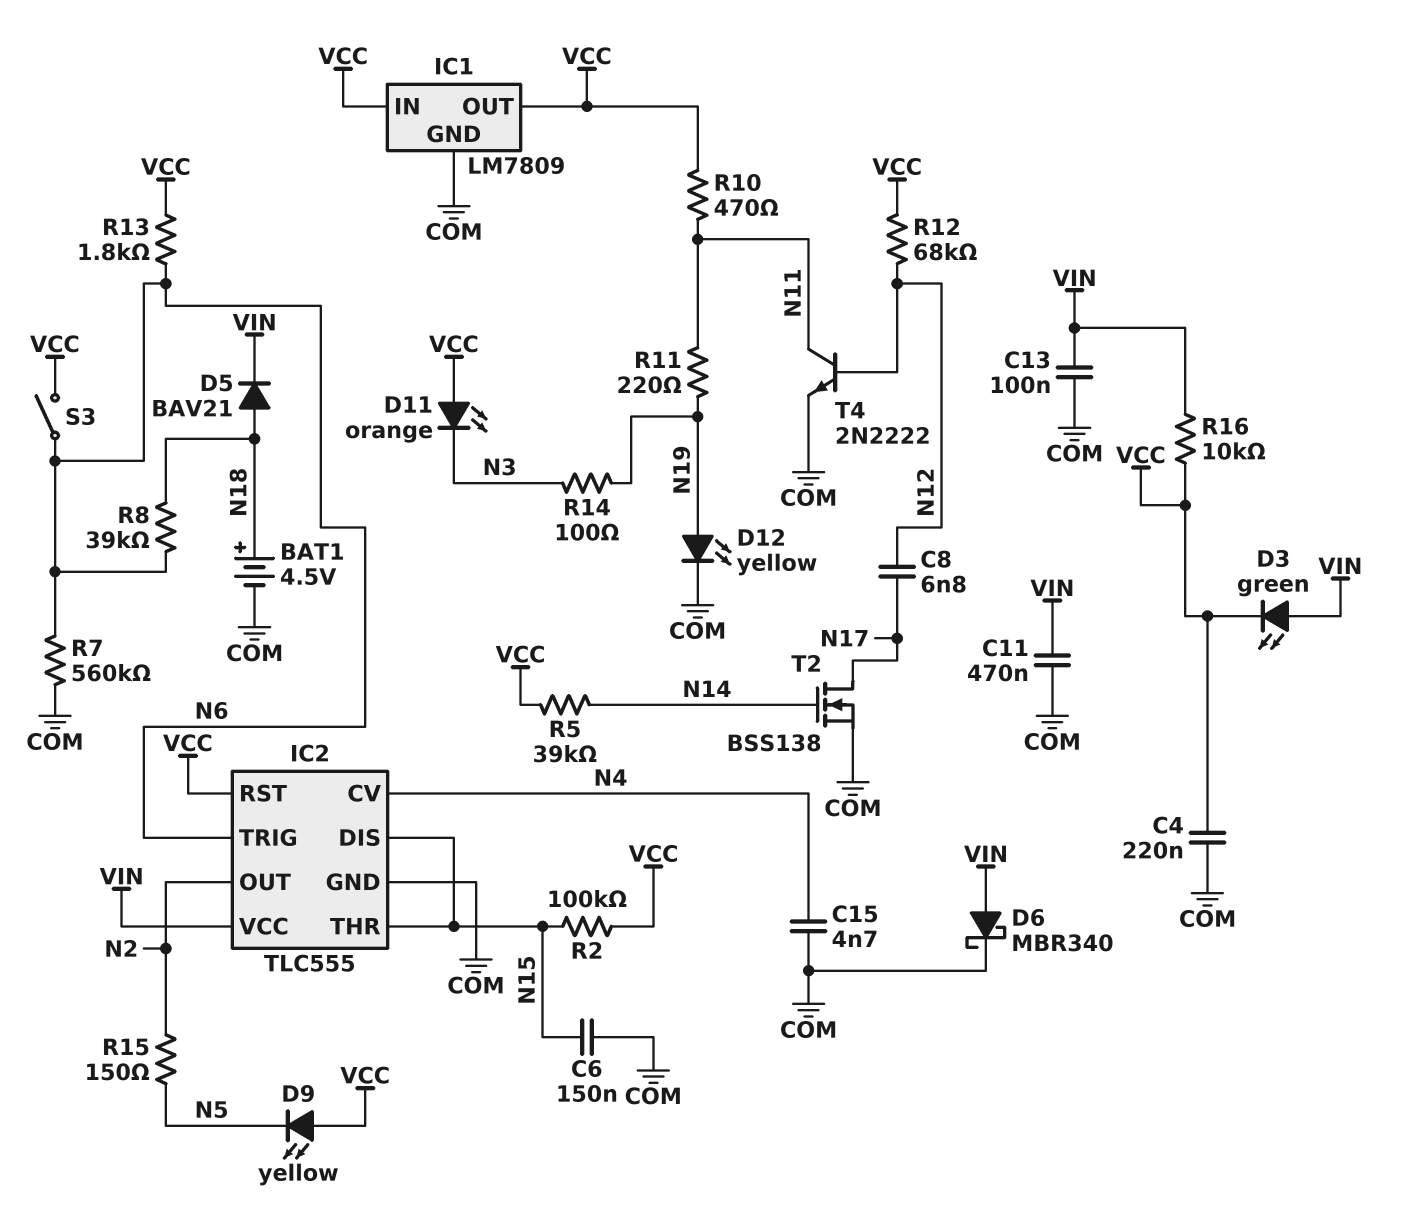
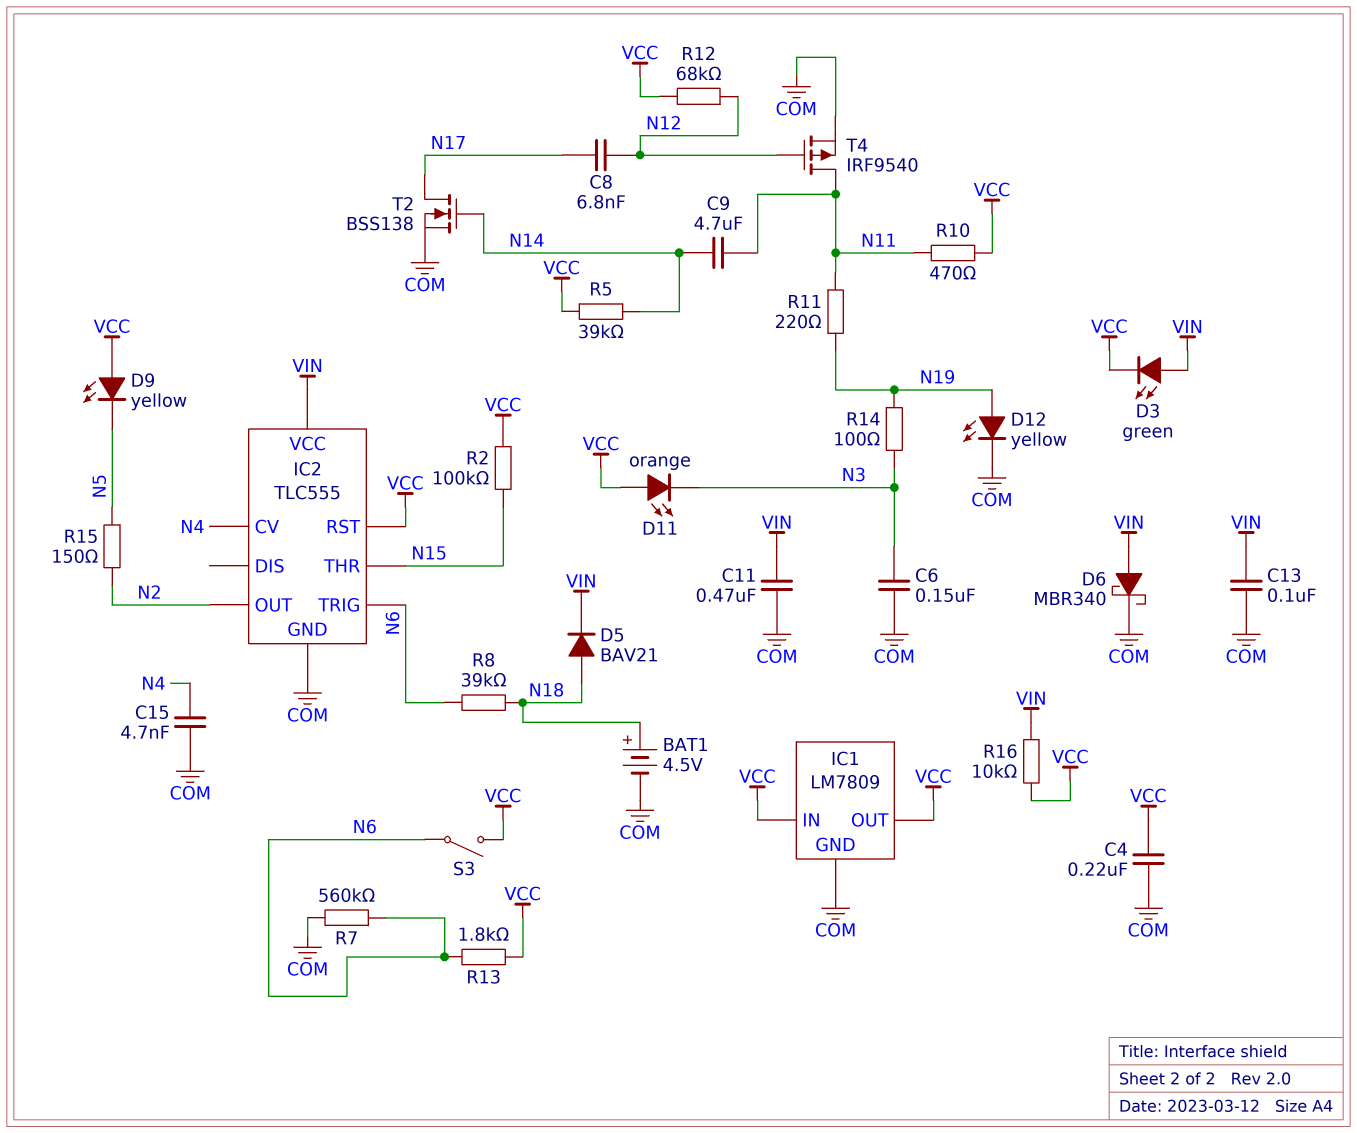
C6: 150nF (COM, N15) -> 150nF (COM, N3)
C9: none -> 4.7uF (N11, N14)
IC2 pin DIS: N15 -> none
T4: NPN 2N2222 (B N12, C N11, E COM) -> PMOS IRF9540 (G N12, D N11, S COM)

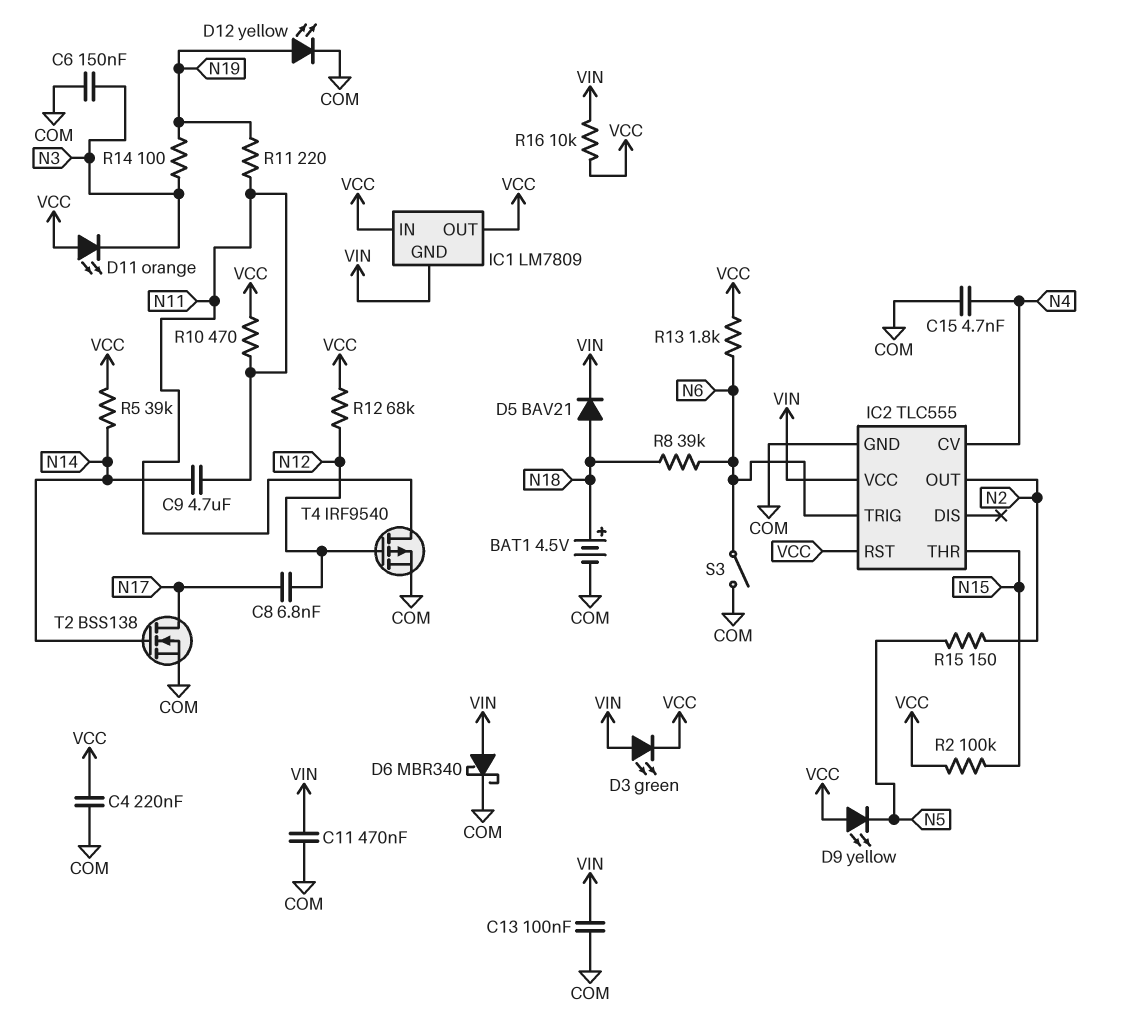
IC1 pin GND: COM -> VIN
R7: 560k (COM, N6) -> none
S3: switch (N6, VCC) -> switch (COM, N6)

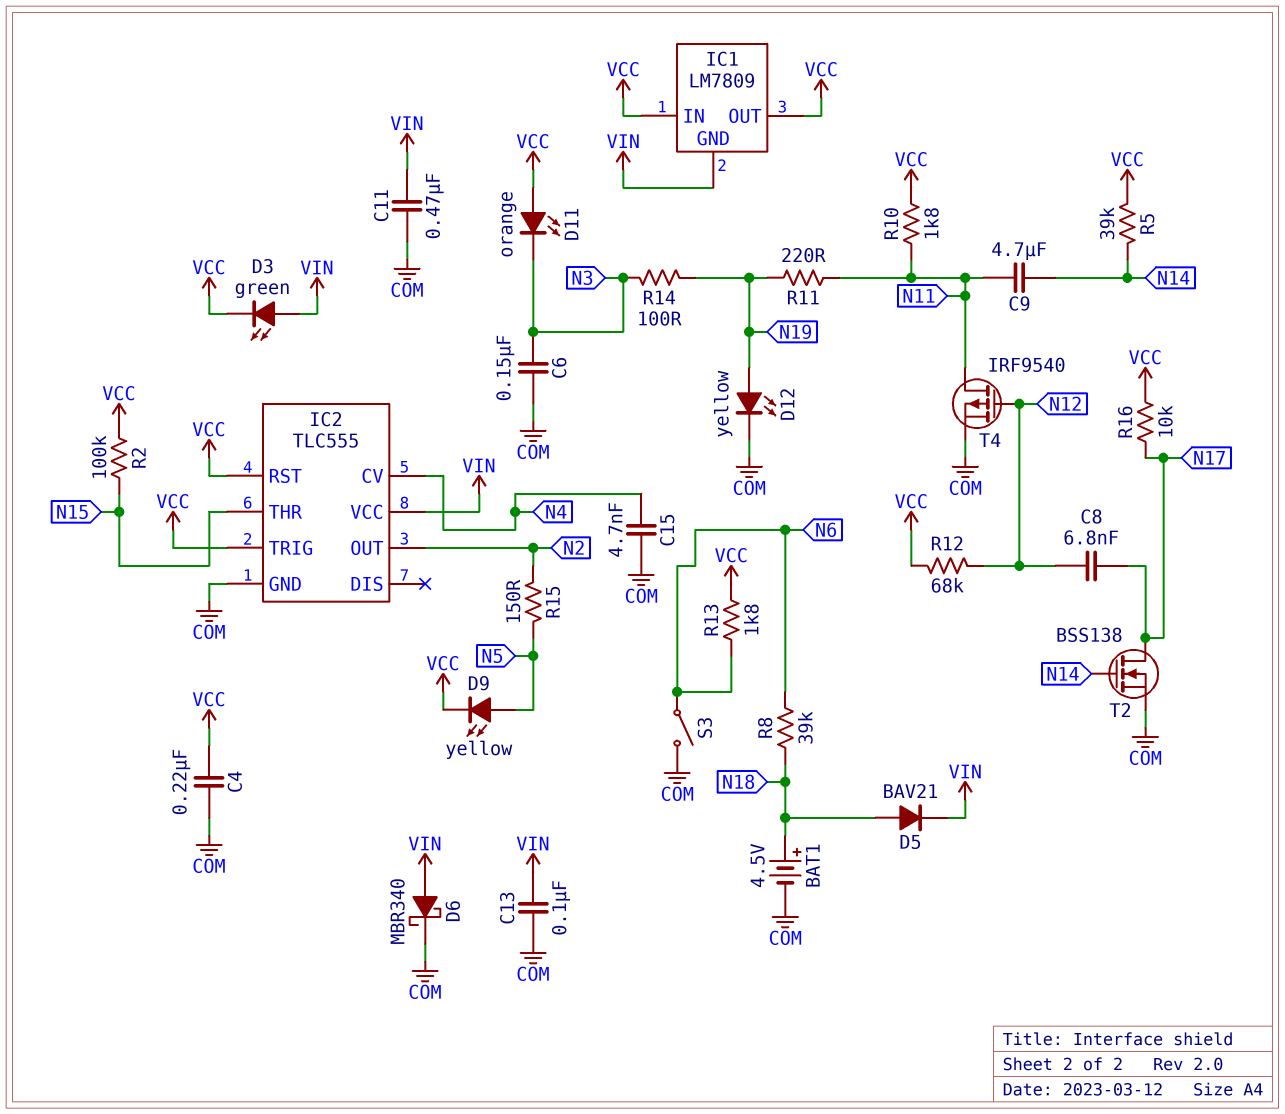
D9: LED yellow (A VCC, K N5) -> LED yellow (A N5, K VCC)
IC2 pin TRIG: N6 -> VCC
R10: 470 (N11, VCC) -> 1.8k (N11, VCC)
R16: 10k (VCC, VIN) -> 10k (N17, VCC)

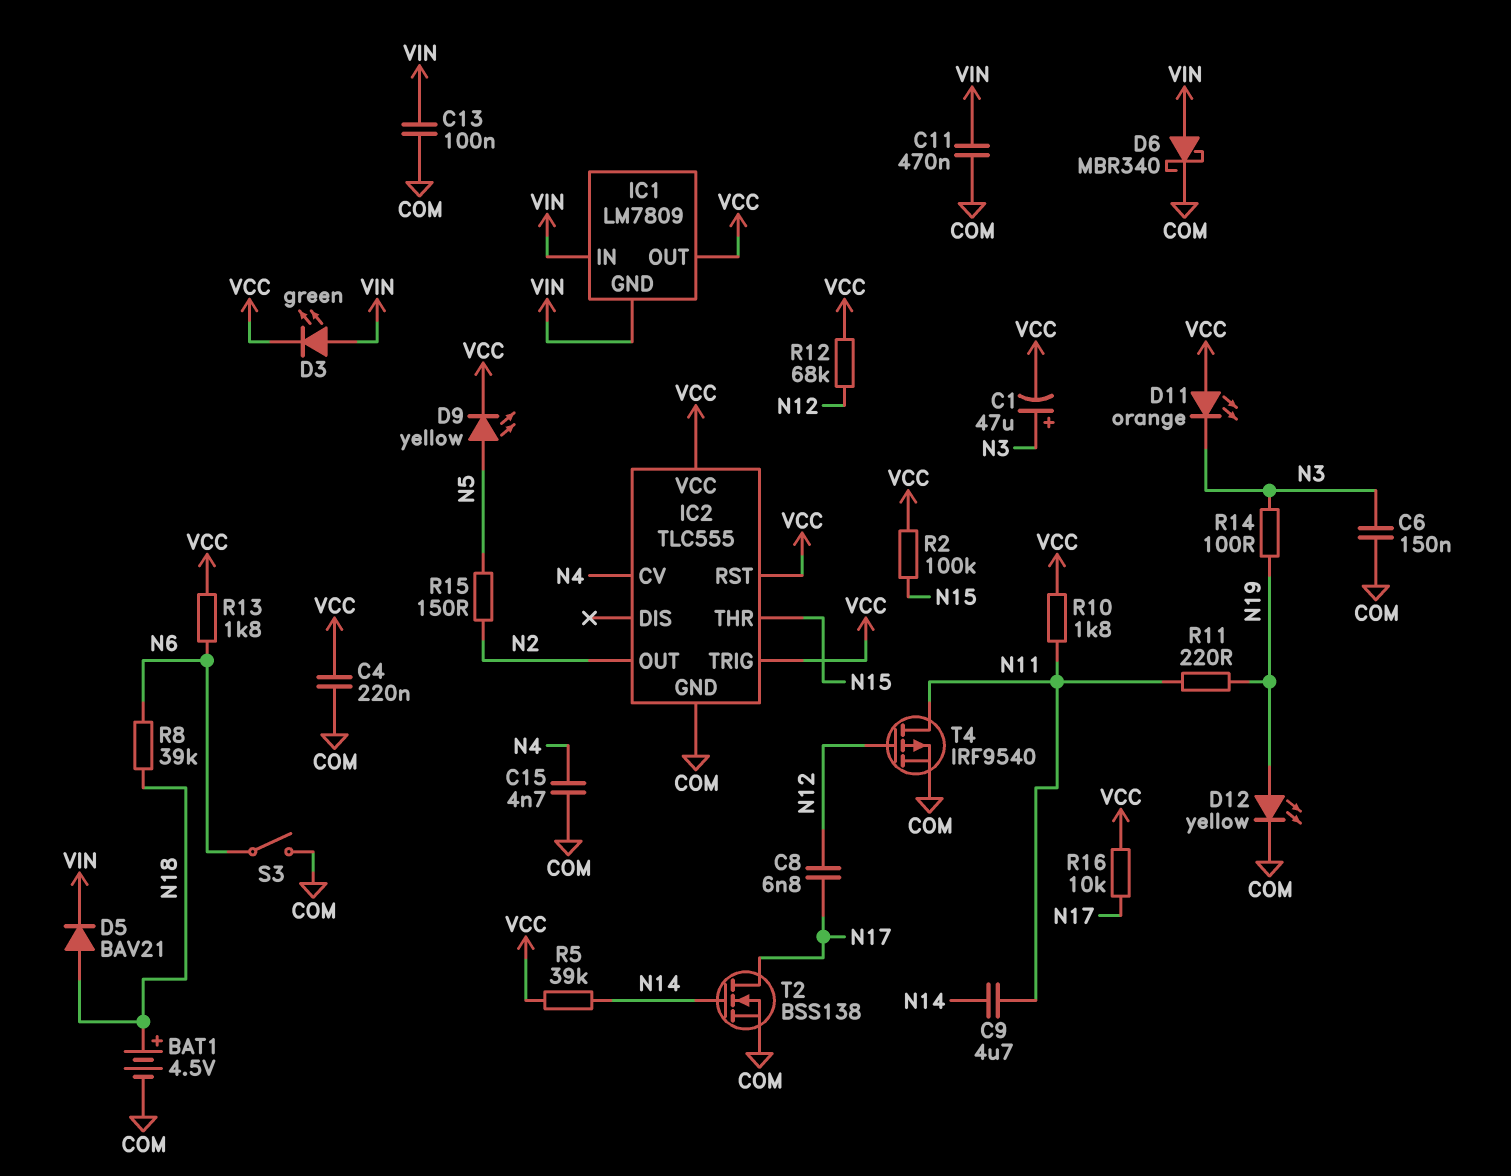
C1: none -> 47uF (plus N3, minus VCC)
IC1 pin IN: VCC -> VIN
IC2 pin VCC: VIN -> VCC

